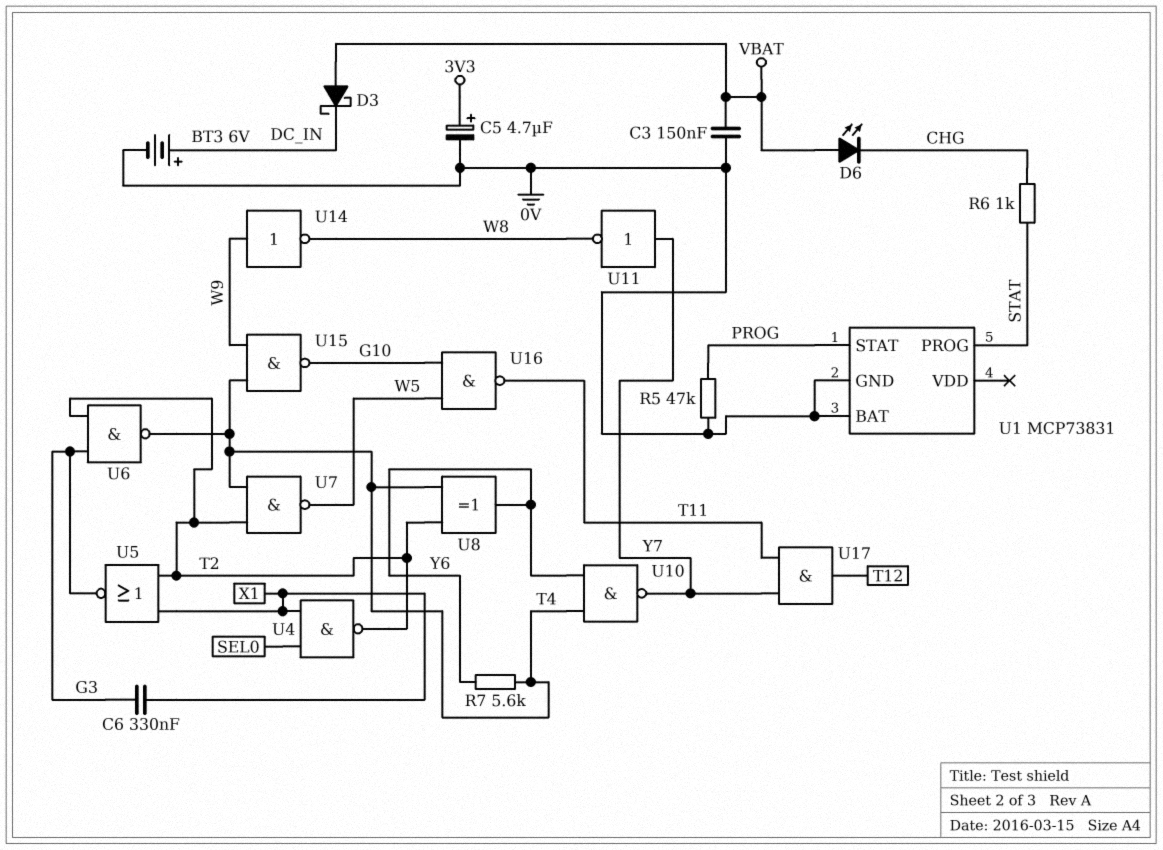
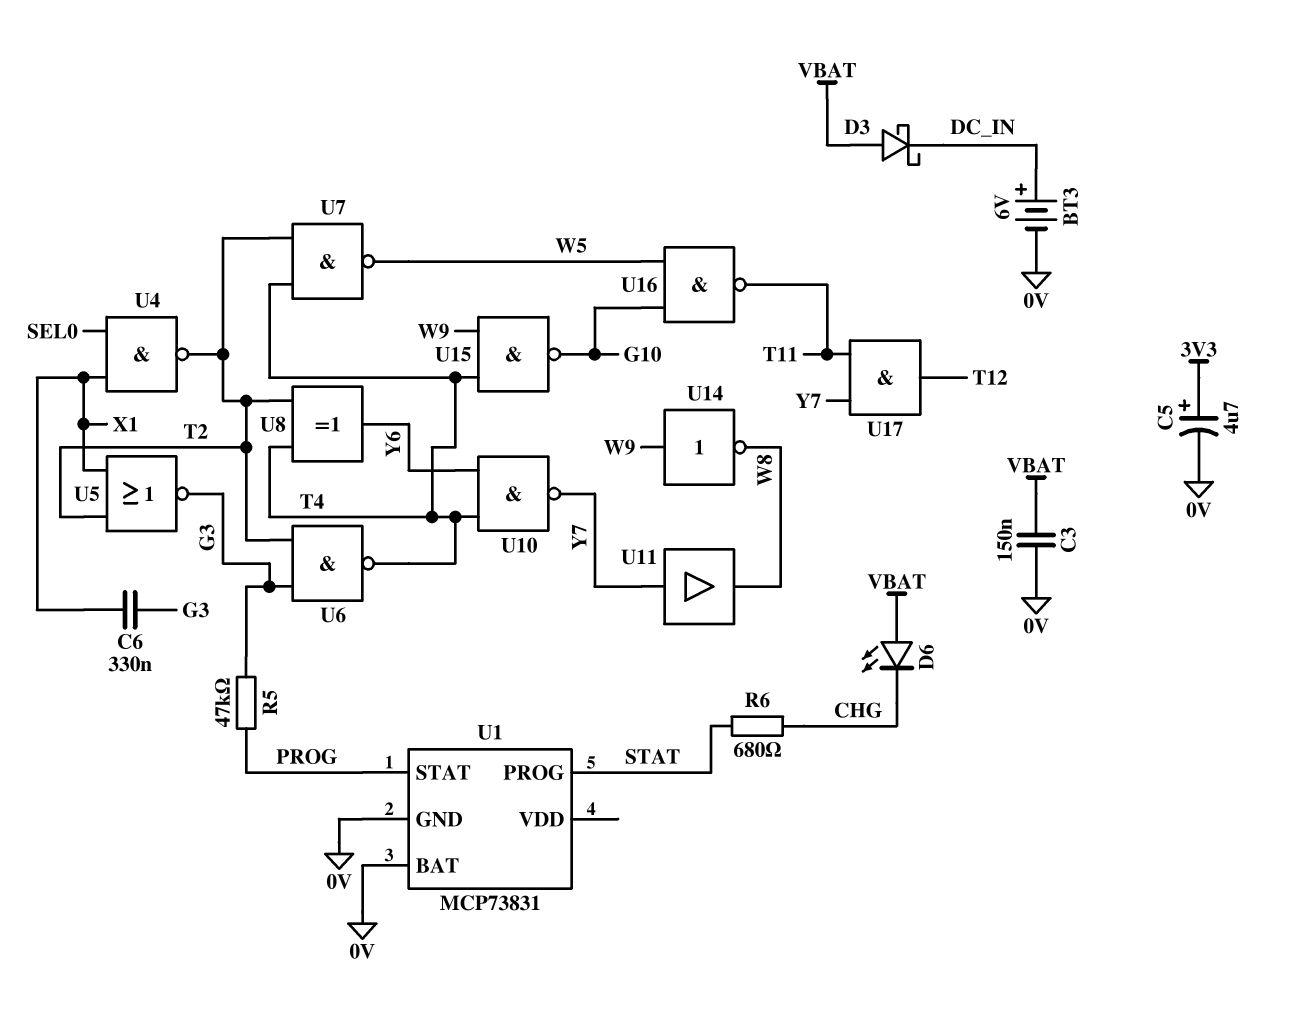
R5: 47k (0V, PROG) -> 47k (G3, PROG)
R6: 1k (CHG, STAT) -> 680 (CHG, STAT)
R7: 5.6k (T4, Y6) -> none
U11: NOT (in Y7, out W8) -> buffer (in Y7, out W8)

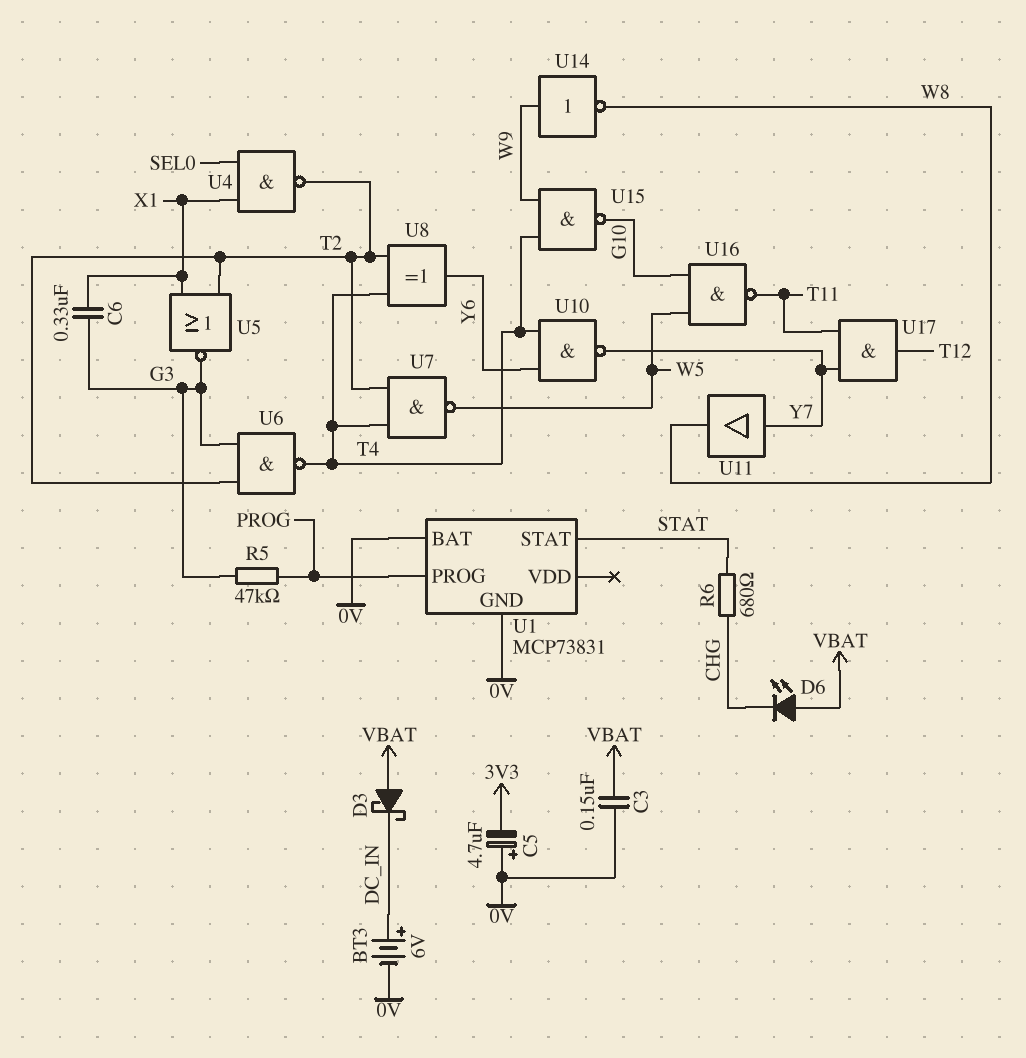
C5: 4.7uF (plus 3V3, minus 0V) -> 4.7uF (plus 0V, minus 3V3)
U1 pin PROG: STAT -> PROG
U1 pin STAT: PROG -> STAT

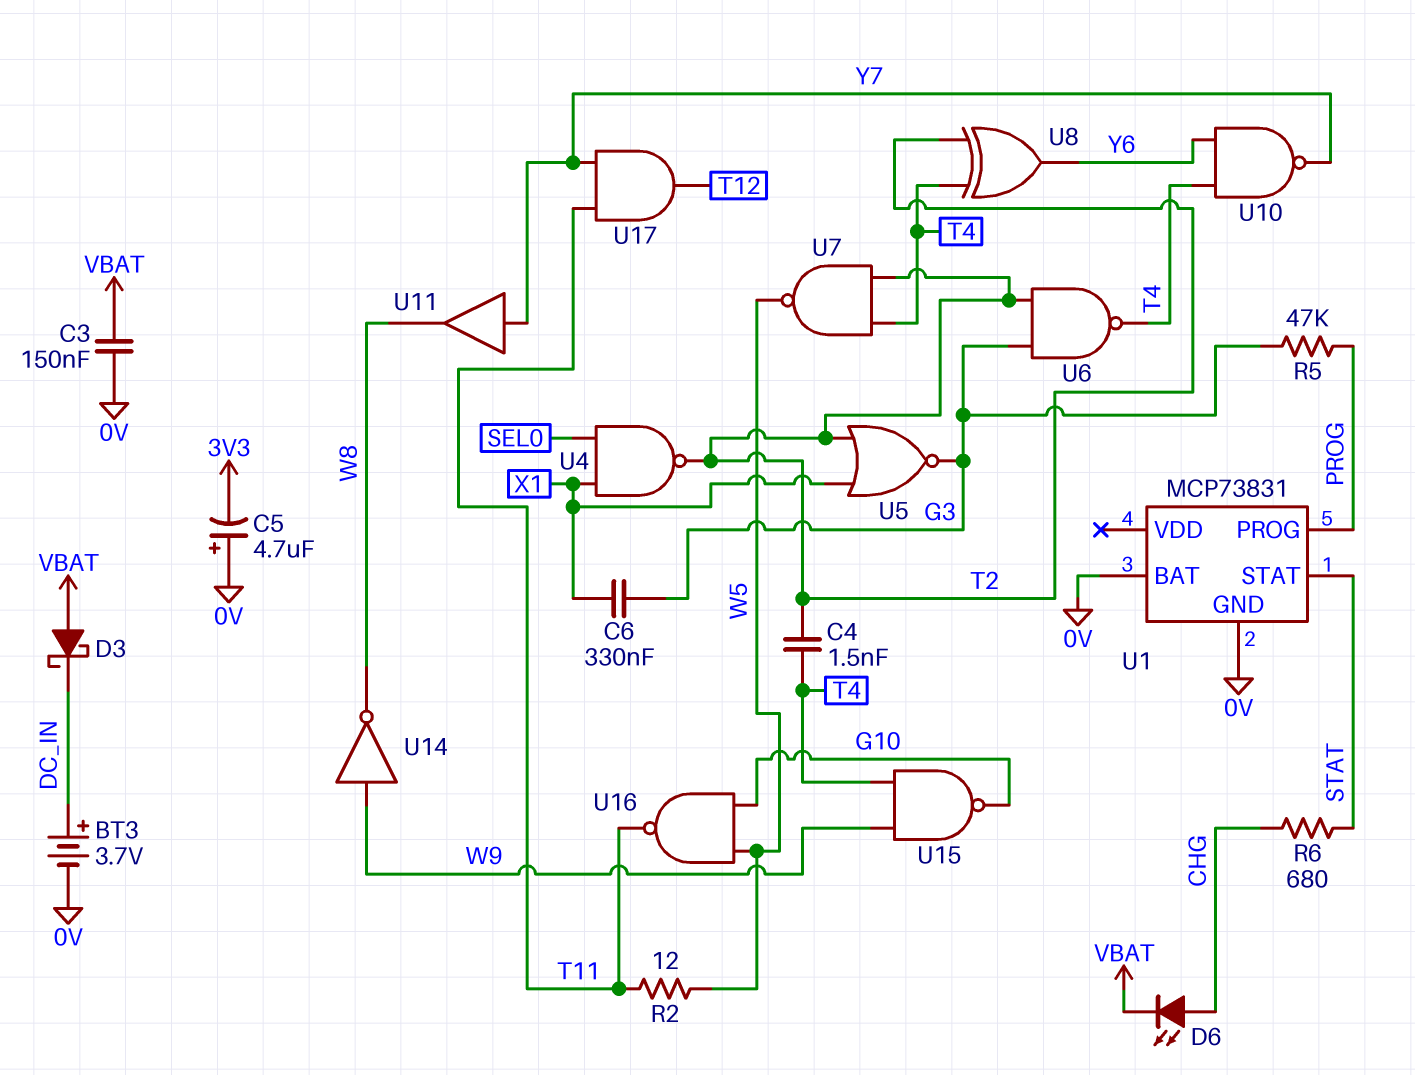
BT3: 6V (plus DC_IN, minus 0V) -> 3.7V (plus DC_IN, minus 0V)
C4: none -> 1.5nF (T2, T4)
D6: LED (A VBAT, K CHG) -> LED (A CHG, K VBAT)
R2: none -> 12 (T11, W5)

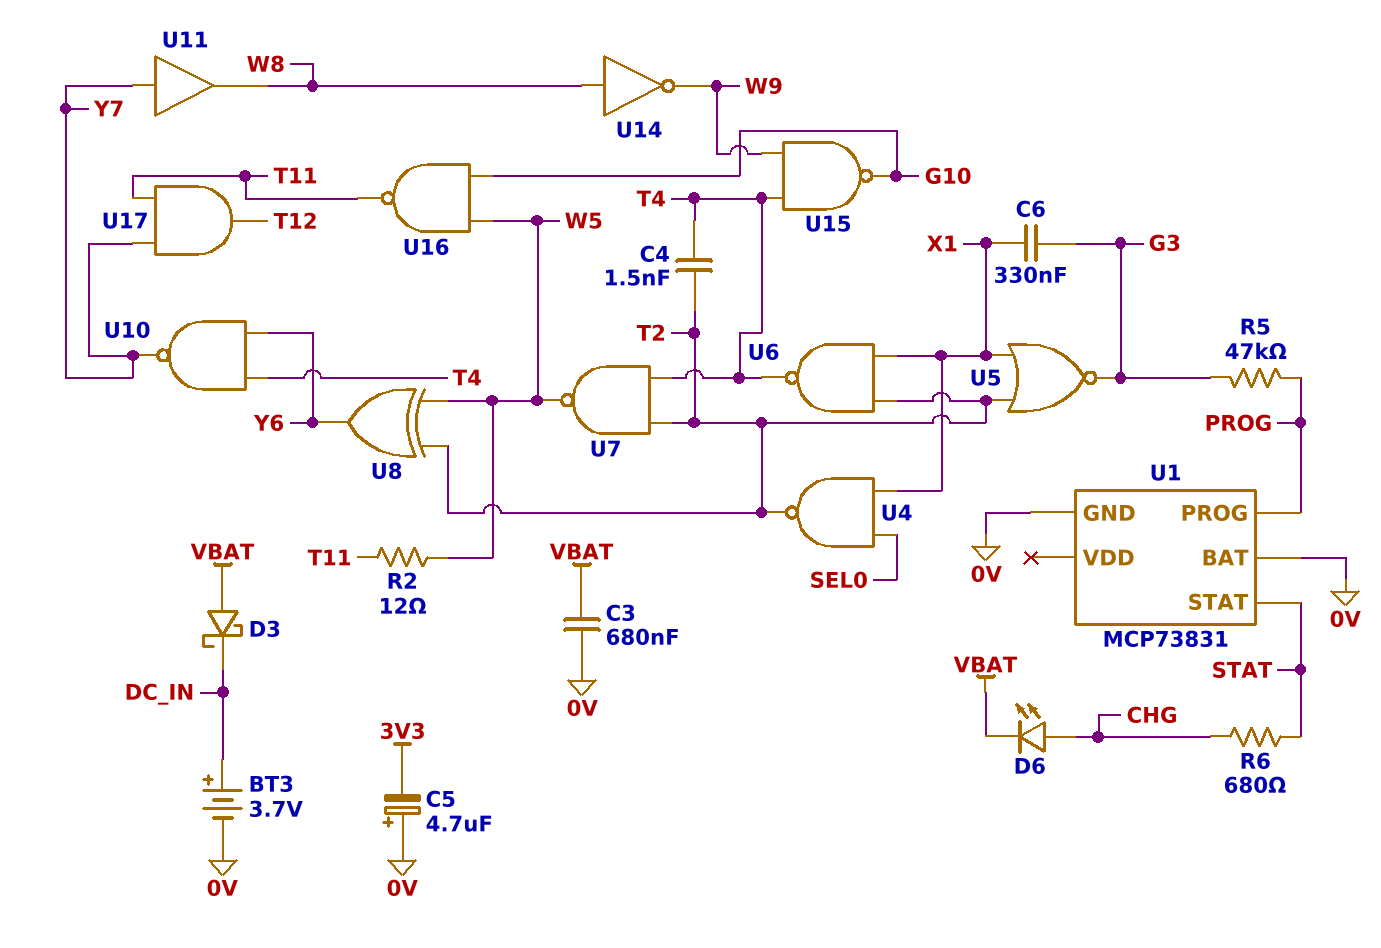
C3: 150nF (0V, VBAT) -> 680nF (0V, VBAT)
U6: NAND (in G3, in T2, out T4) -> NAND (in T2, in X1, out T4)
U8: XOR (in T2, in T4, out Y6) -> XOR (in T2, in W5, out Y6)
U14: NOT (in W9, out W8) -> NOT (in W8, out W9)

